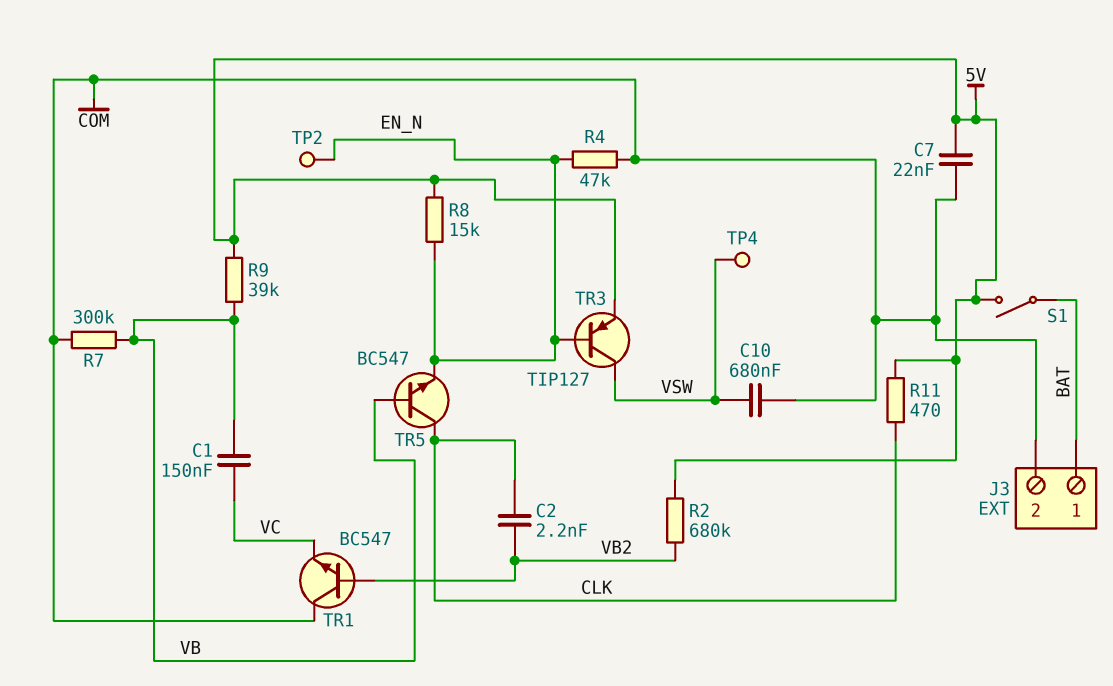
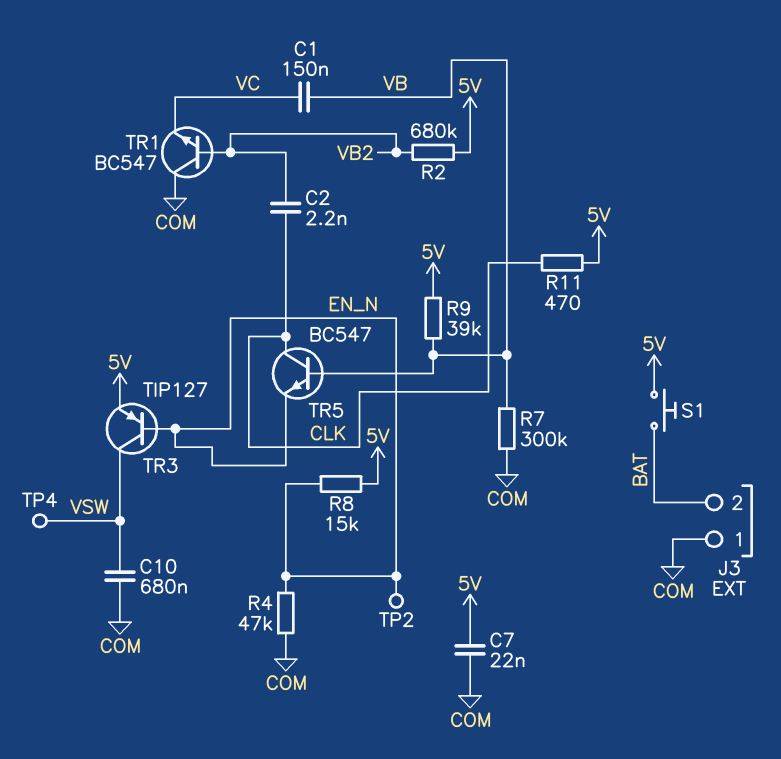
J3 pin 1: BAT -> COM
J3 pin 2: COM -> BAT
S1: switch (5V, BAT) -> button (5V, BAT)

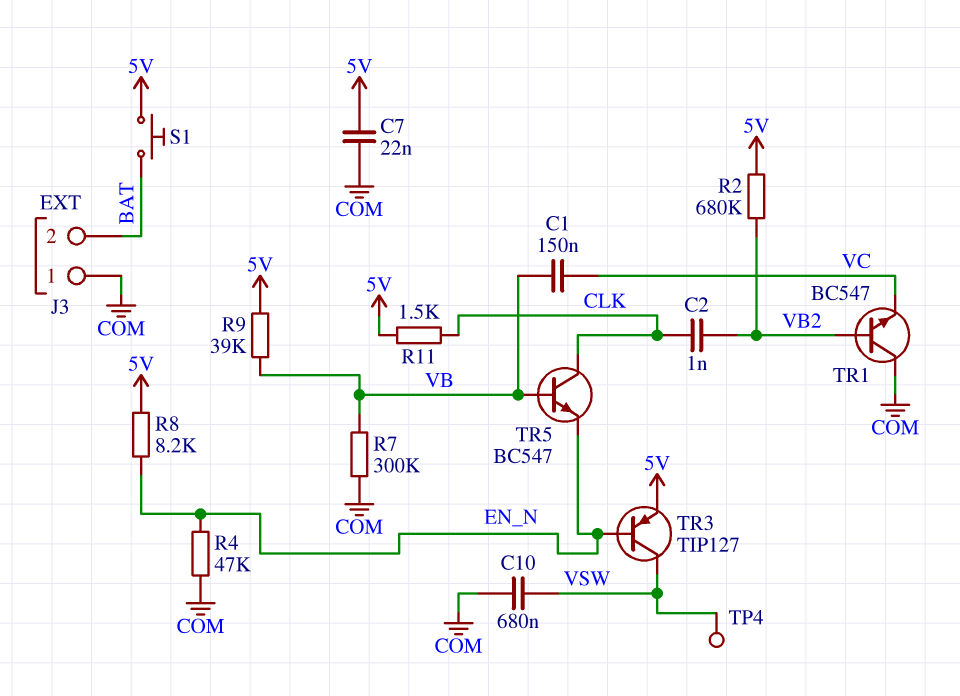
C2: 2.2nF (CLK, VB2) -> 1nF (CLK, VB2)
R8: 15k (5V, EN_N) -> 8.2k (5V, EN_N)
R11: 470 (5V, CLK) -> 1.5k (5V, CLK)
TP2: test point (EN_N) -> none

